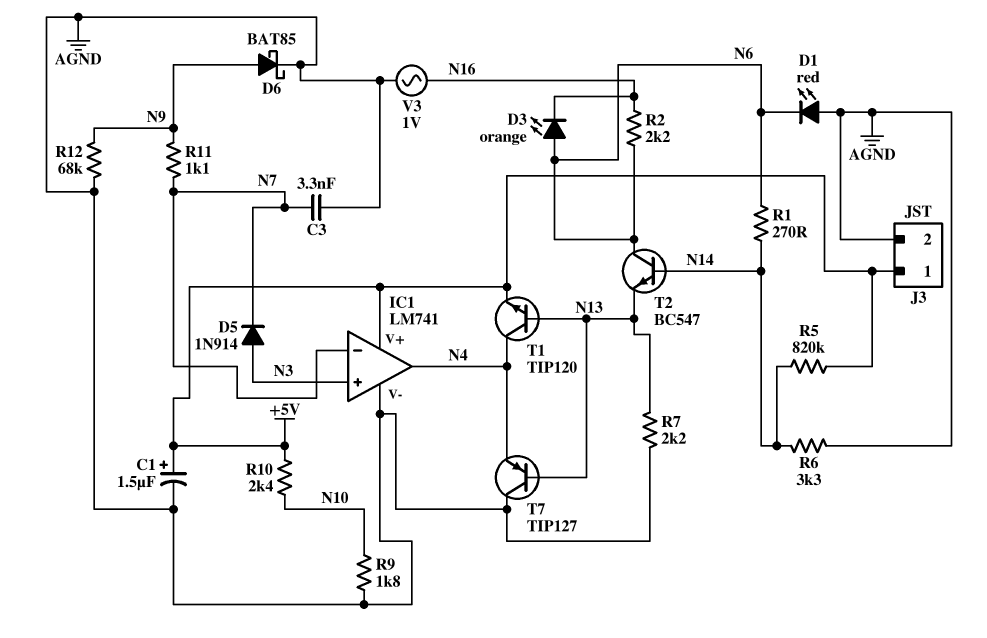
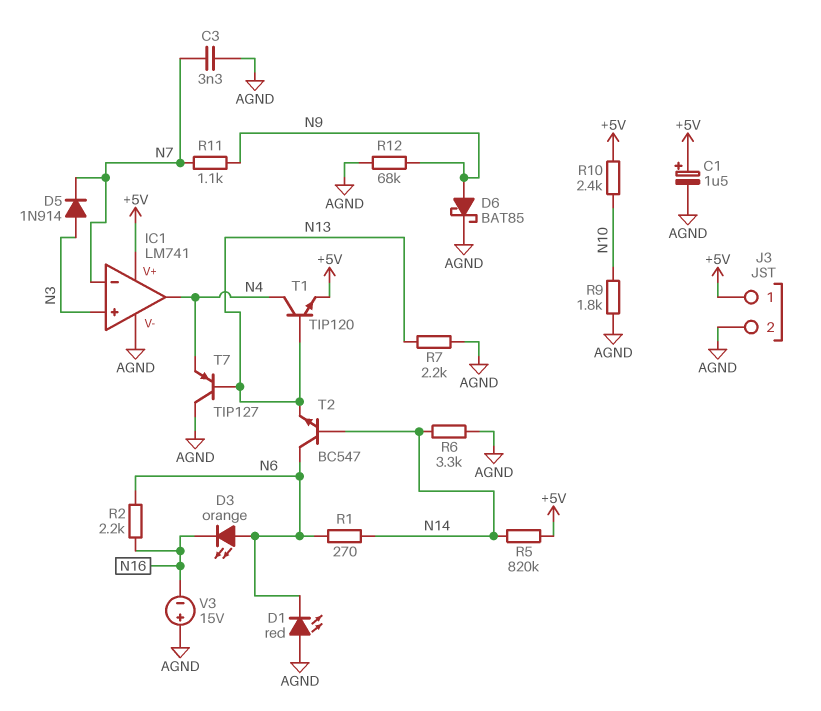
V3: AC 1V (AGND, N16) -> 15V (plus AGND, minus N16)

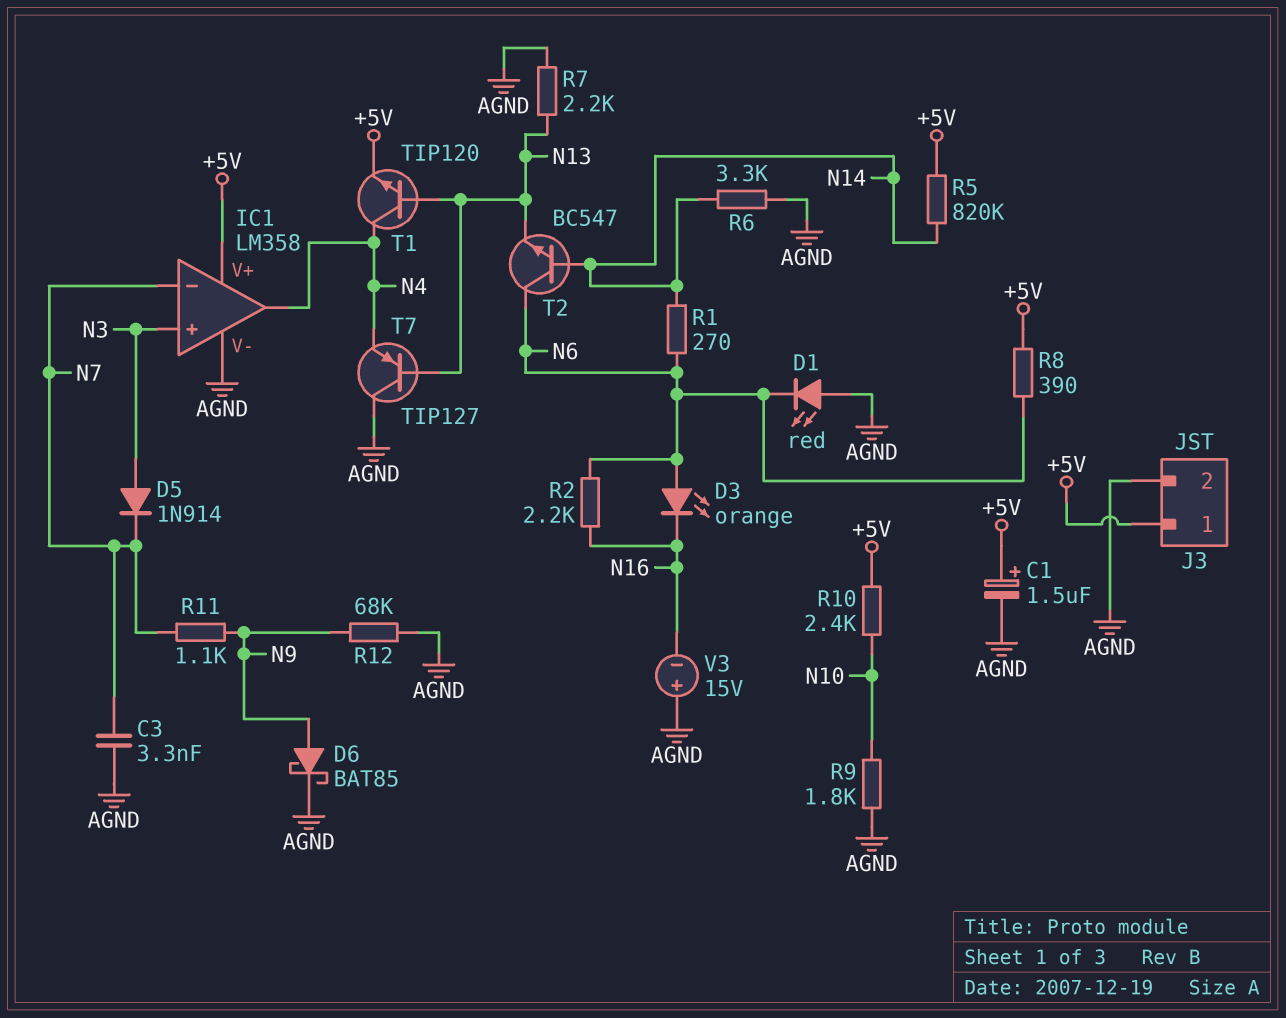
IC1: LM741 -> LM358
R8: none -> 390 (+5V, N6)

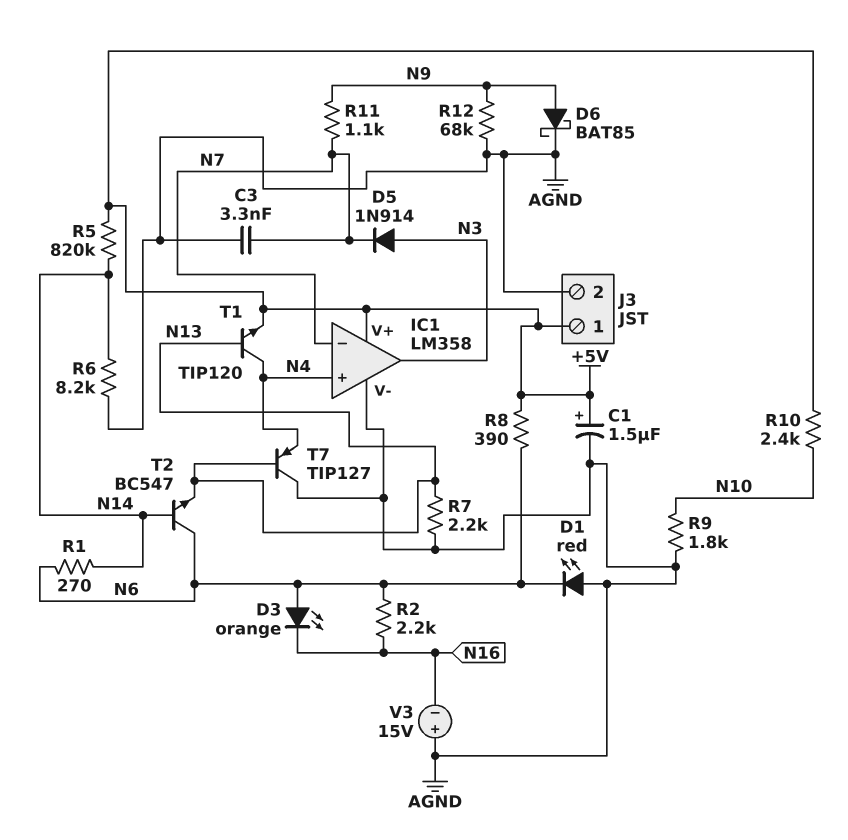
IC1 pin in+: N3 -> N4
IC1 pin out: N4 -> N3
R6: 3.3k (AGND, N14) -> 8.2k (AGND, N14)

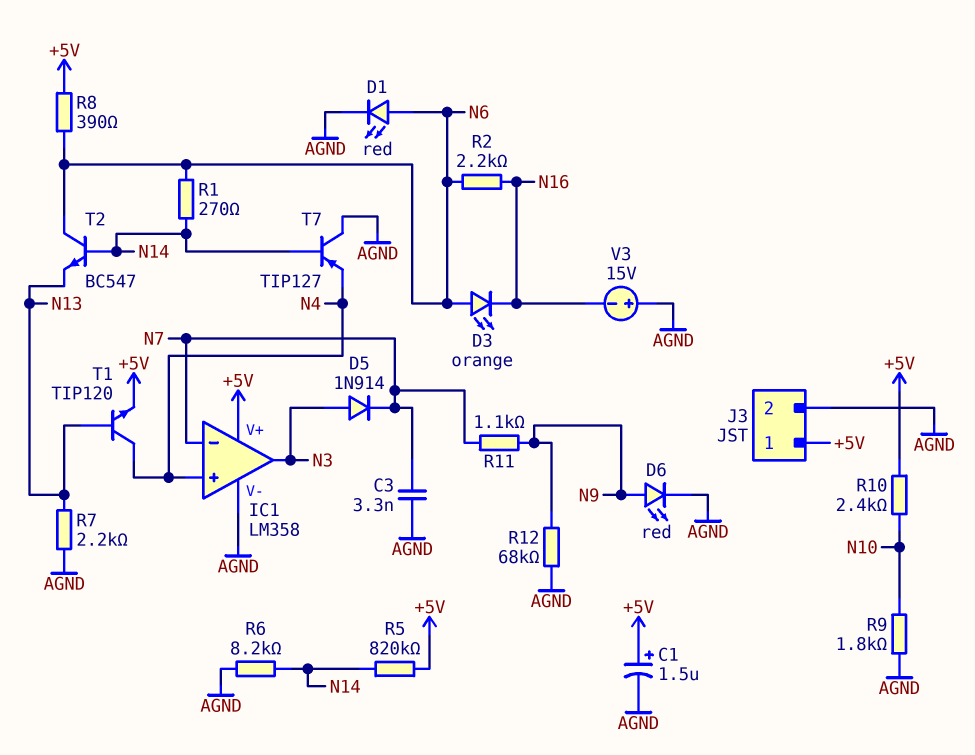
D1: LED red (A AGND, K N6) -> LED red (A N6, K AGND)
D6: schottky BAT85 (A N9, K AGND) -> LED red (A N9, K AGND)
T7: PNP TIP127 (B N13, C AGND, E N4) -> PNP TIP127 (B N14, C AGND, E N4)

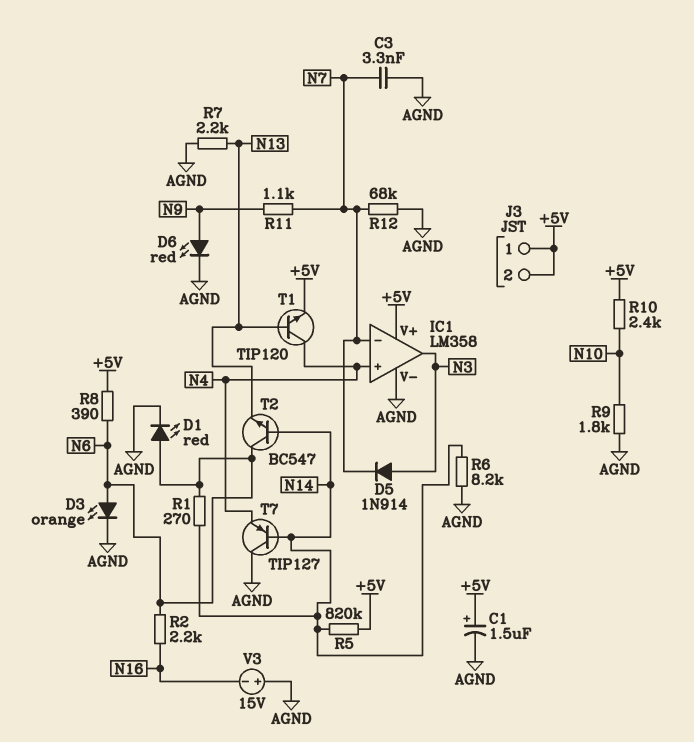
D3: LED orange (A N6, K N16) -> LED orange (A N6, K AGND)
J3 pin 2: AGND -> +5V
R12: 68k (AGND, N9) -> 68k (AGND, N7)

